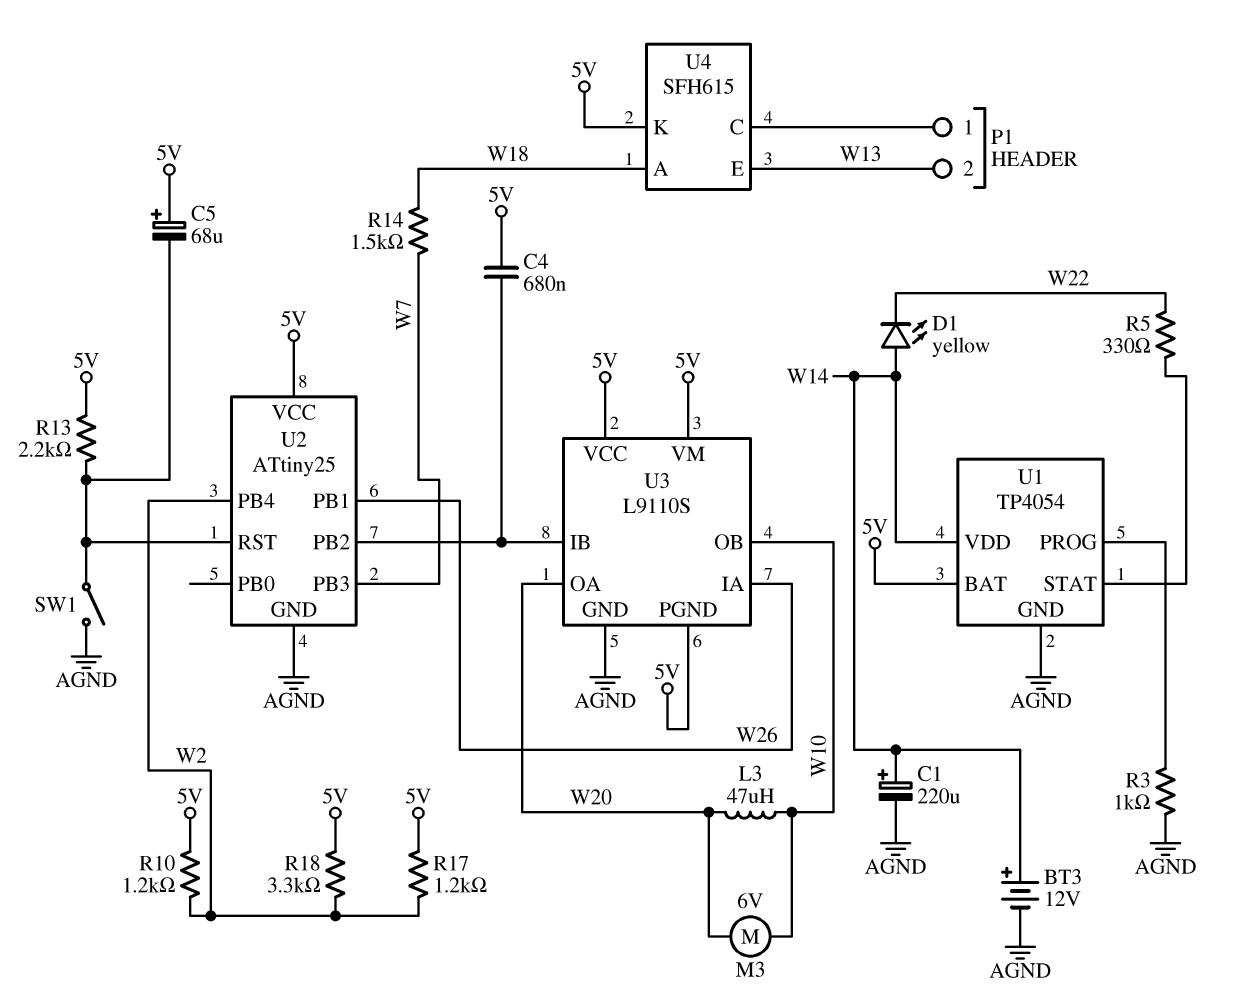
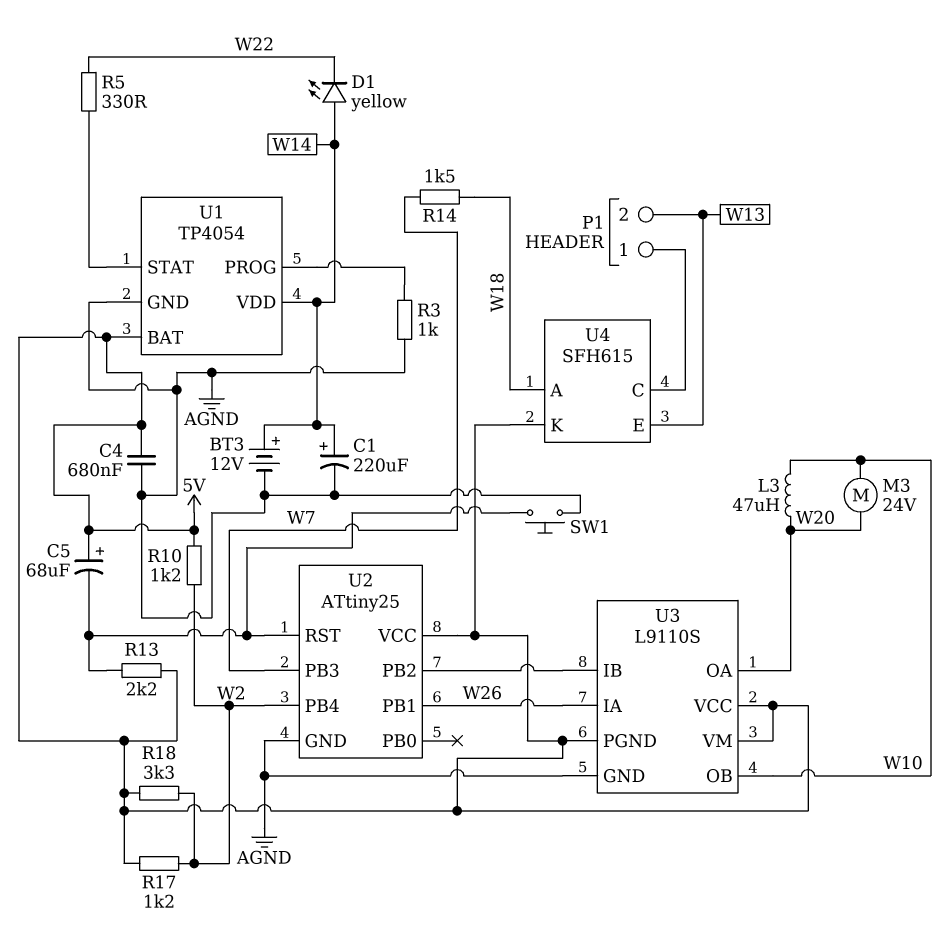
C4: 680nF (5V, U2/PB2) -> 680nF (5V, AGND)
M3: motor 6V (W10, W20) -> motor 24V (W10, W20)
SW1: switch (AGND, U2/RST) -> button (AGND, U2/RST)

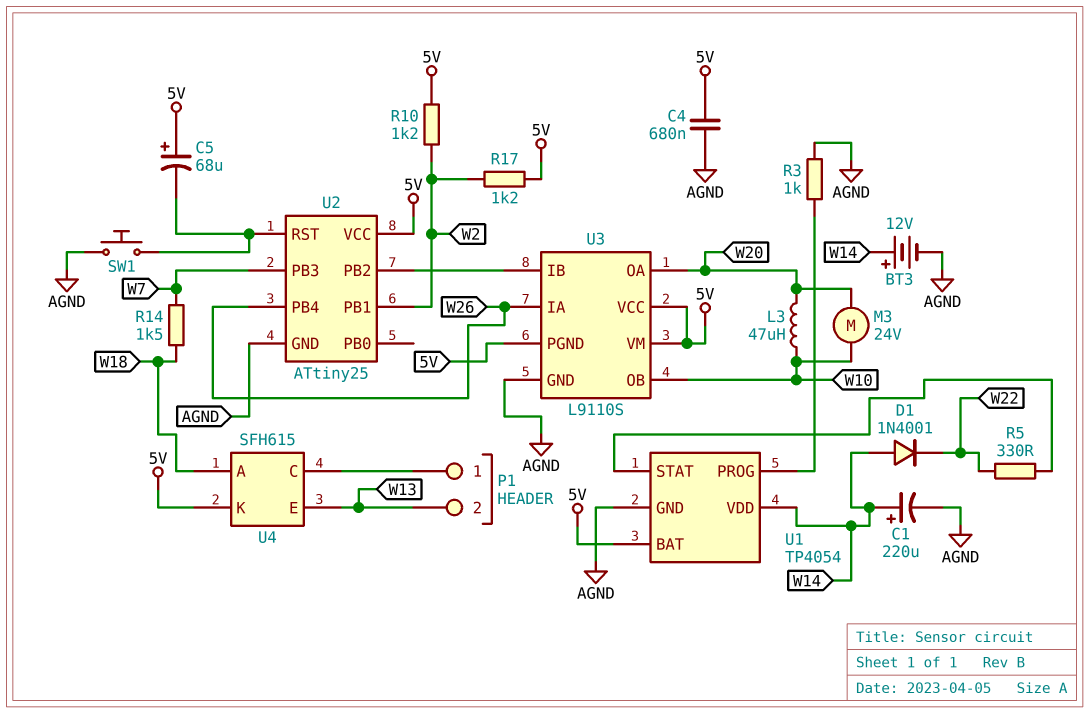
D1: LED yellow (A W14, K W22) -> diode 1N4001 (A W14, K W22)
R13: 2.2k (5V, U2/RST) -> none
R18: 3.3k (5V, W2) -> none
U2 pin PB1: W26 -> W2
U2 pin PB4: W2 -> W26

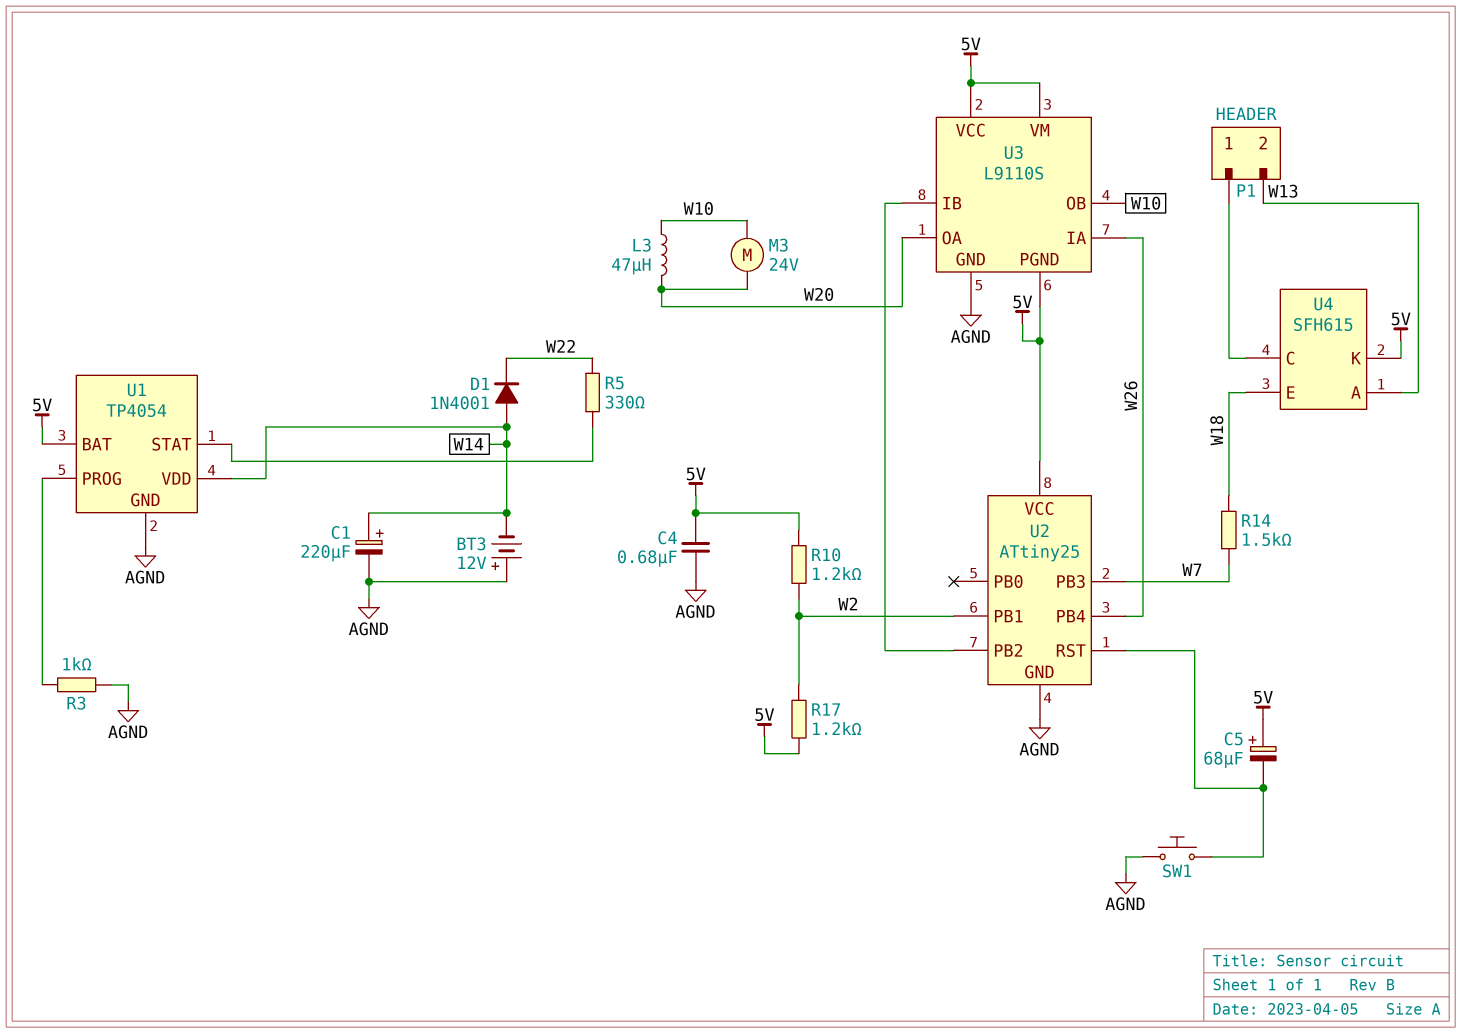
BT3: 12V (plus W14, minus AGND) -> 12V (plus AGND, minus W14)
U4 pin A: W18 -> W13
U4 pin E: W13 -> W18

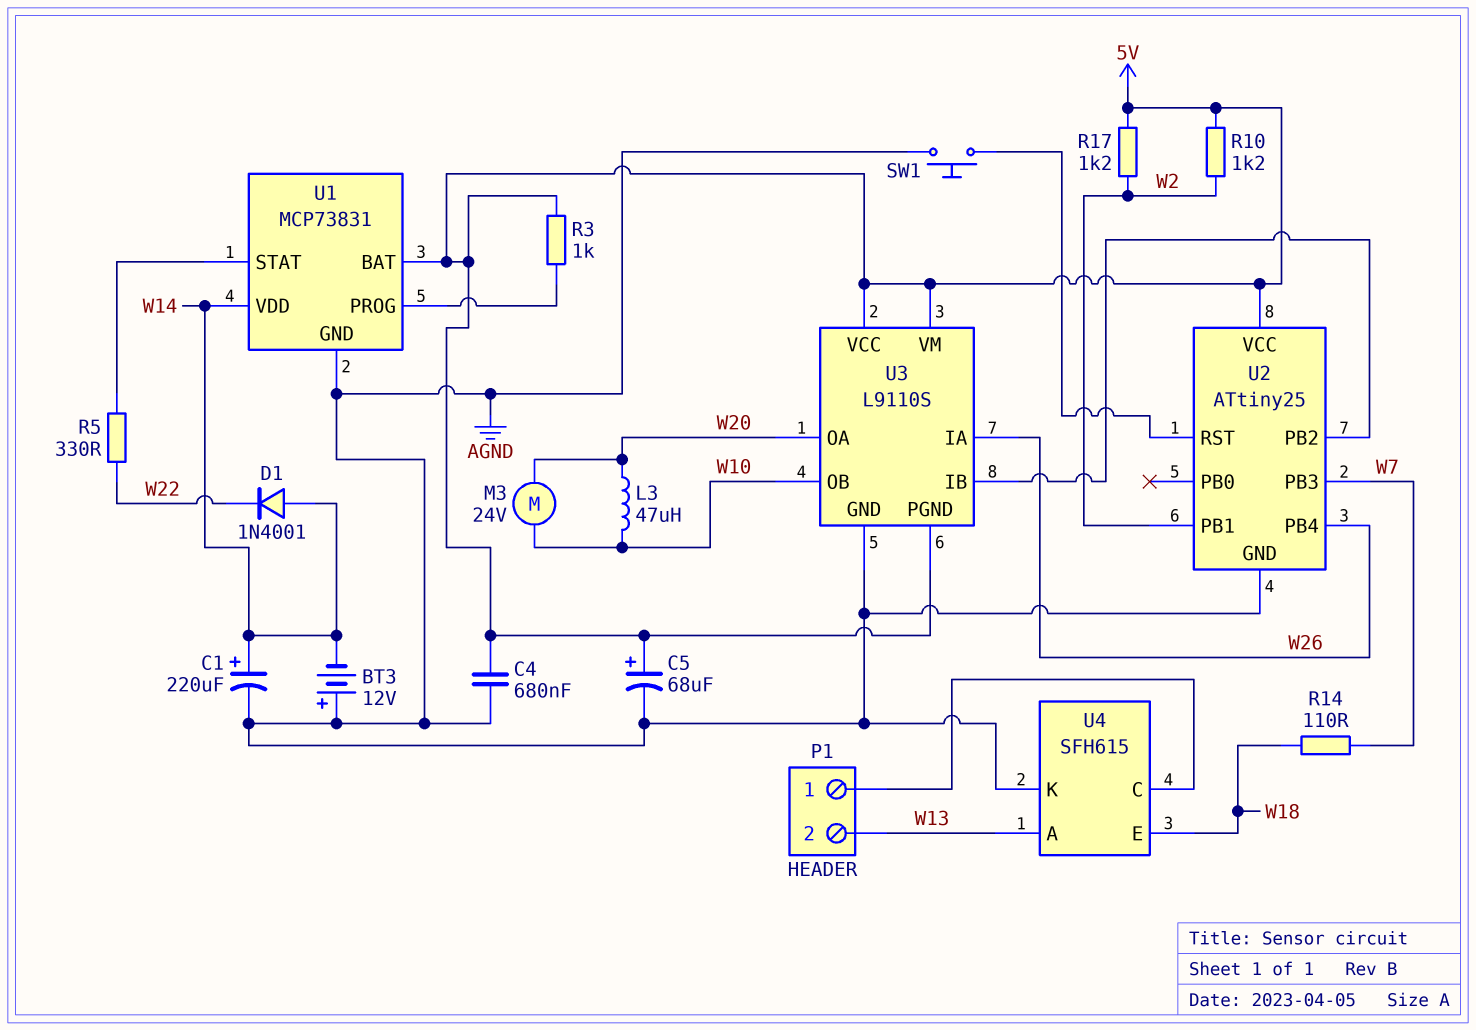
C5: 68uF (plus 5V, minus U2/RST) -> 68uF (plus 5V, minus AGND)
R3: 1k (AGND, U1/PROG) -> 1k (5V, U1/PROG)
R14: 1.5k (W7, W18) -> 110 (W7, W18)
U1: TP4054 -> MCP73831
U4 pin K: 5V -> AGND

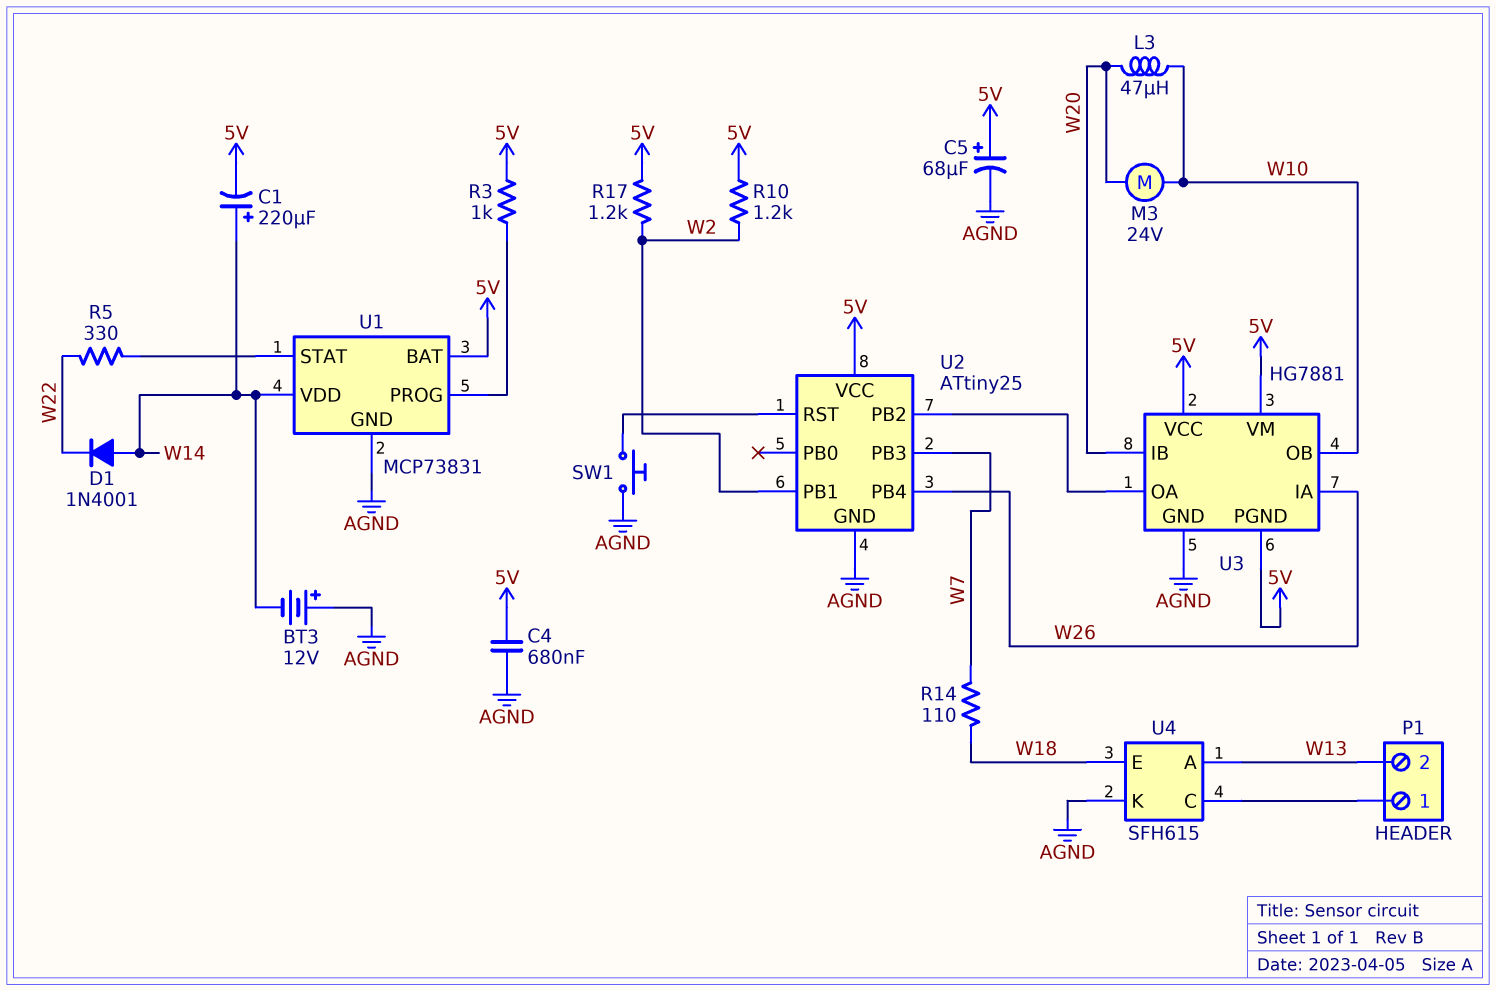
C1: 220uF (plus W14, minus AGND) -> 220uF (plus W14, minus 5V)
U3: L9110S -> HG7881
U3 pin IB: U2/PB2 -> W20
U3 pin OA: W20 -> U2/PB2

